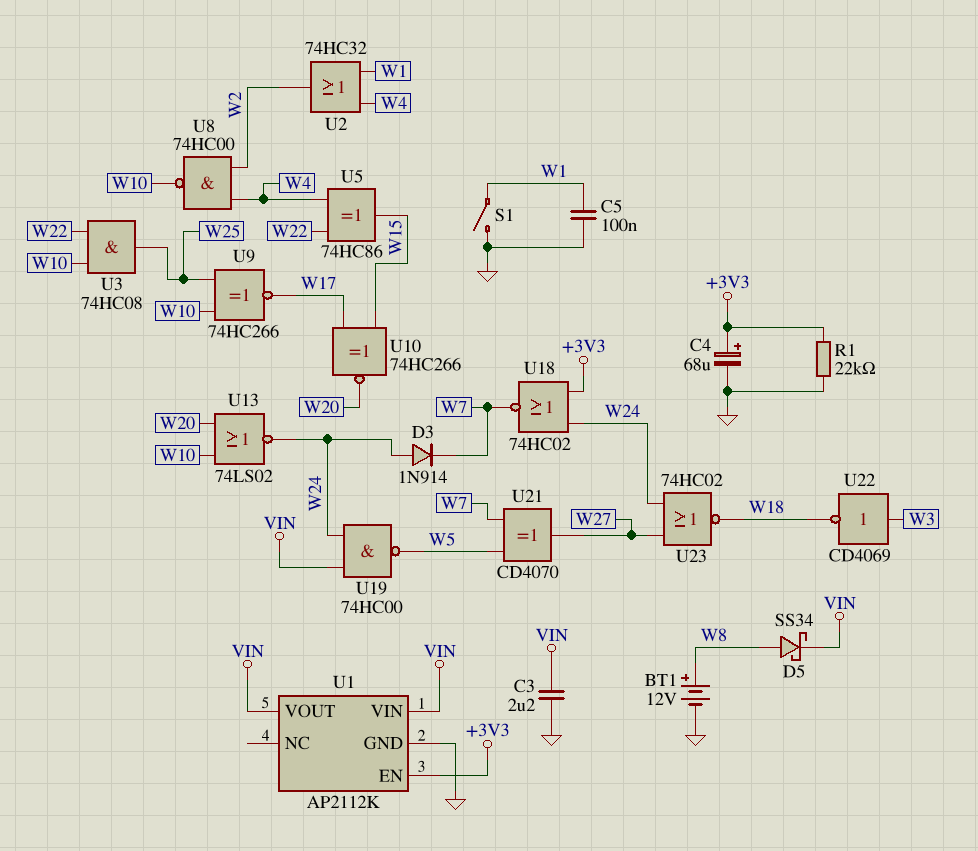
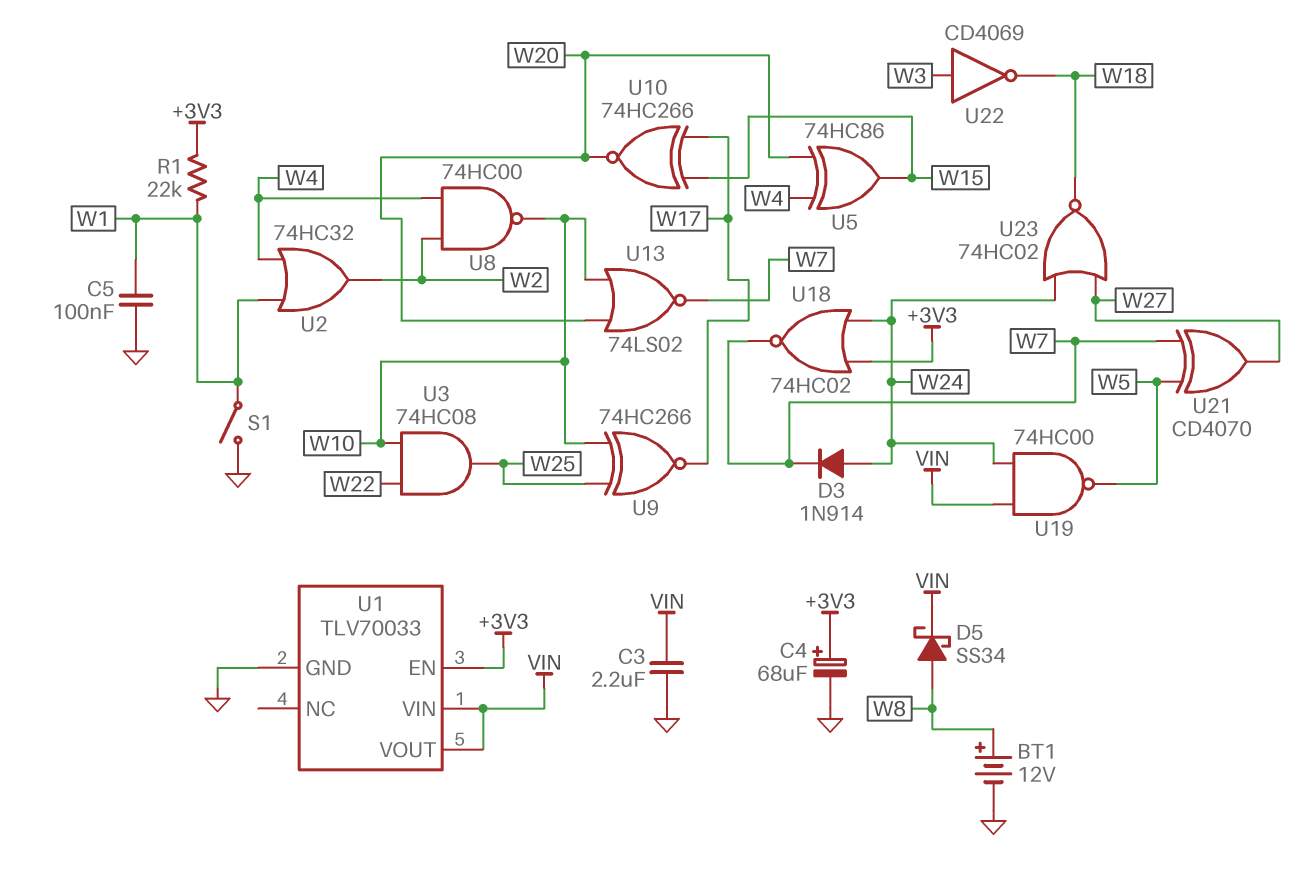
R1: 22k (+3V3, GND) -> 22k (+3V3, W1)
U1: AP2112K -> TLV70033
U5: XOR 74HC86 (in W4, in W22, out W15) -> XOR 74HC86 (in W4, in W20, out W15)
U13: NOR 74LS02 (in W10, in W20, out W24) -> NOR 74LS02 (in W10, in W20, out W7)

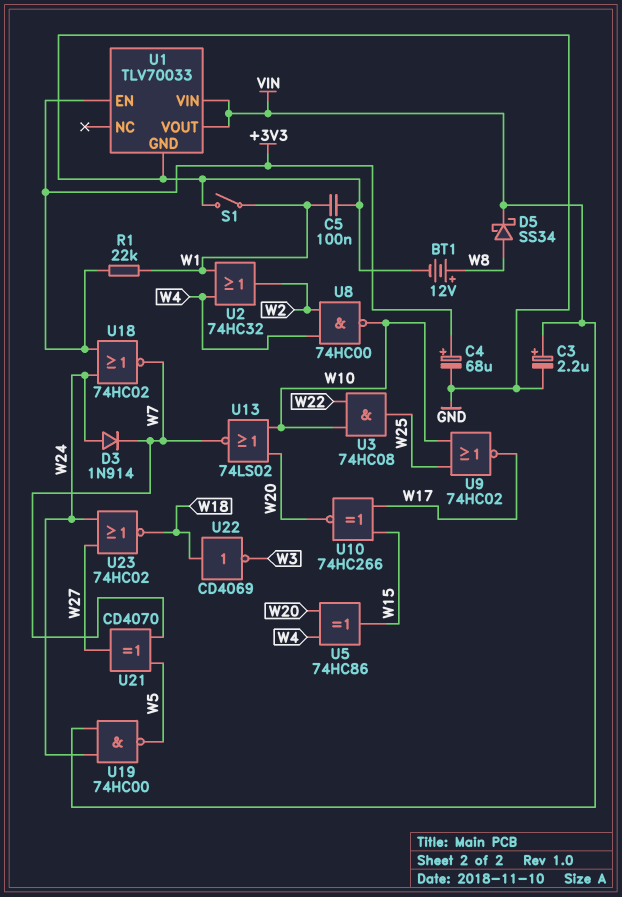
C3: 2.2uF (GND, VIN) -> 2.2uF (plus VIN, minus GND)
U9: XNOR 74HC266 (in W10, in W25, out W17) -> NOR 74HC02 (in W10, in W25, out W17)
U22: NOT CD4069 (in W3, out W18) -> NOT CD4069 (in W18, out W3)

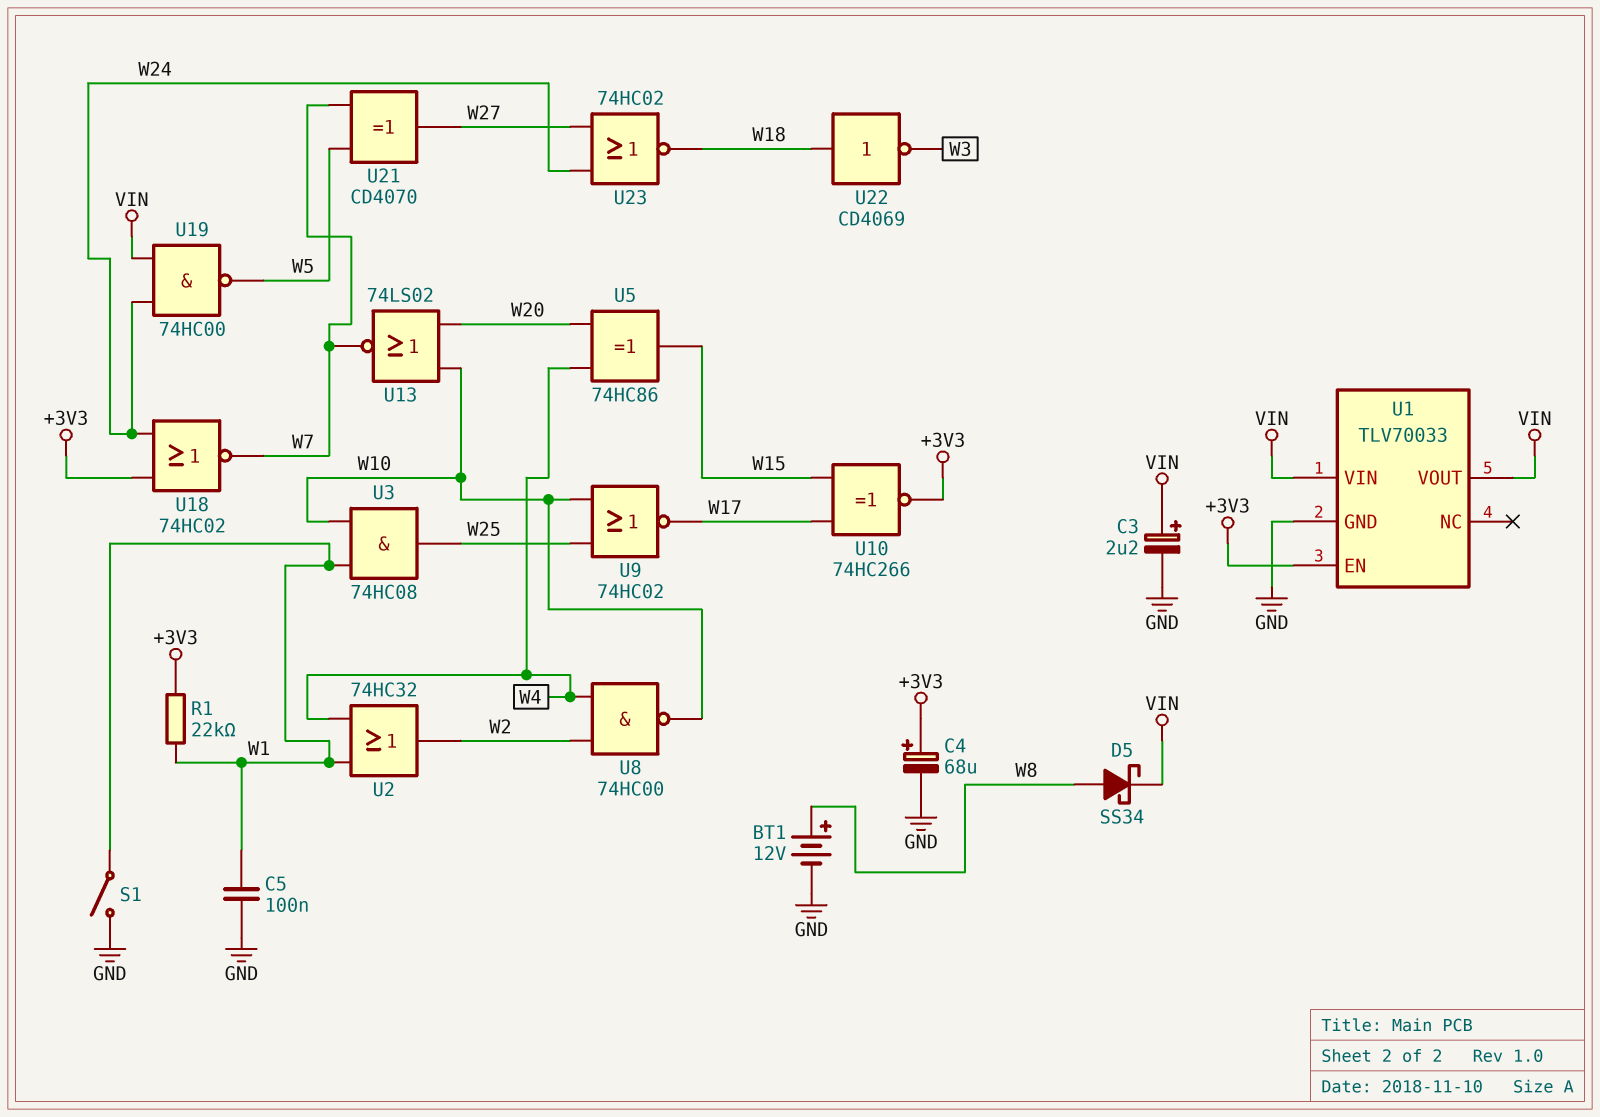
D3: diode 1N914 (A W24, K W7) -> none
U3: AND 74HC08 (in W10, in W22, out W25) -> AND 74HC08 (in W1, in W10, out W25)
U10: XNOR 74HC266 (in W15, in W17, out W20) -> XNOR 74HC266 (in W15, in W17, out +3V3)

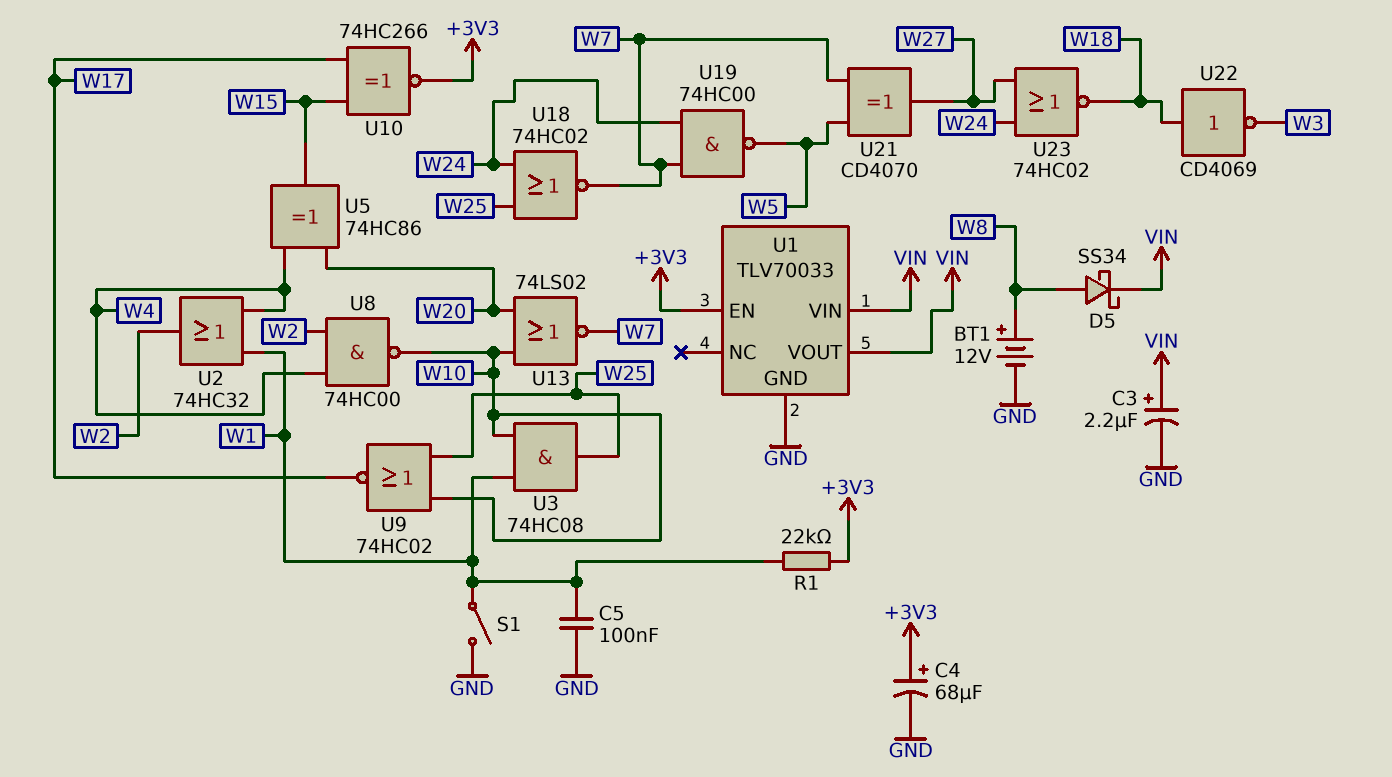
U18: NOR 74HC02 (in +3V3, in W24, out W7) -> NOR 74HC02 (in W24, in W25, out W7)
U19: NAND 74HC00 (in VIN, in W24, out W5) -> NAND 74HC00 (in W7, in W24, out W5)

